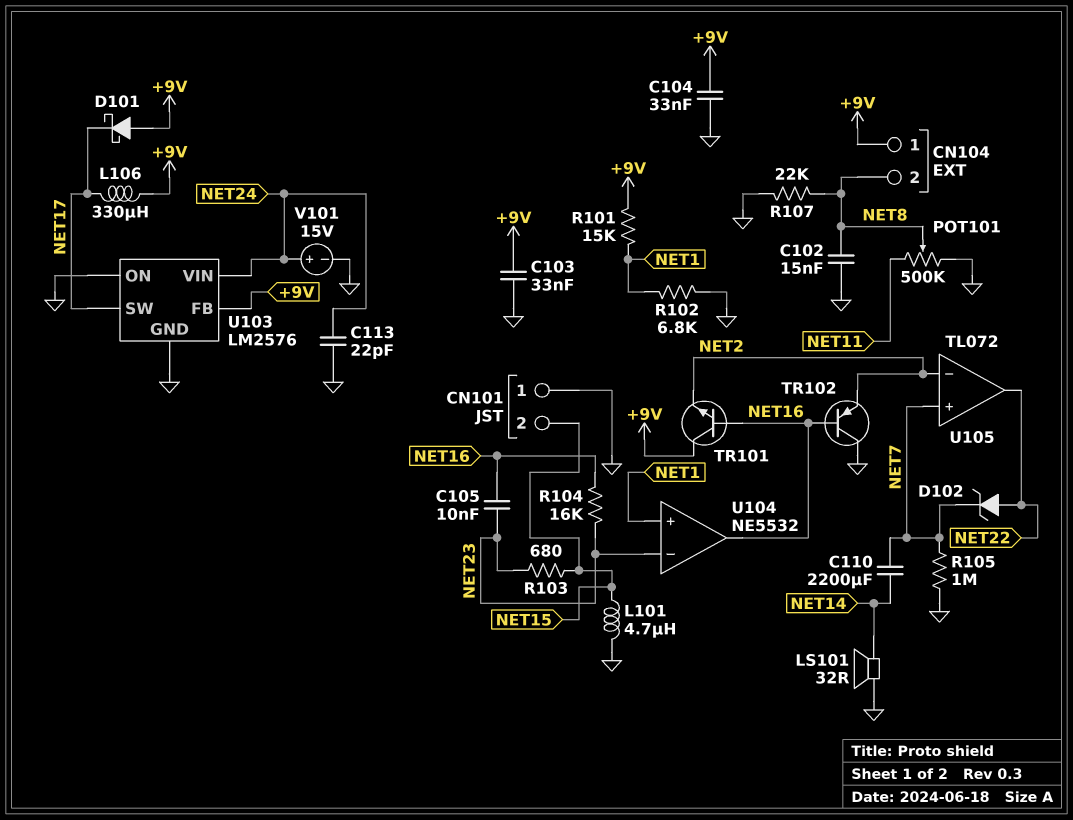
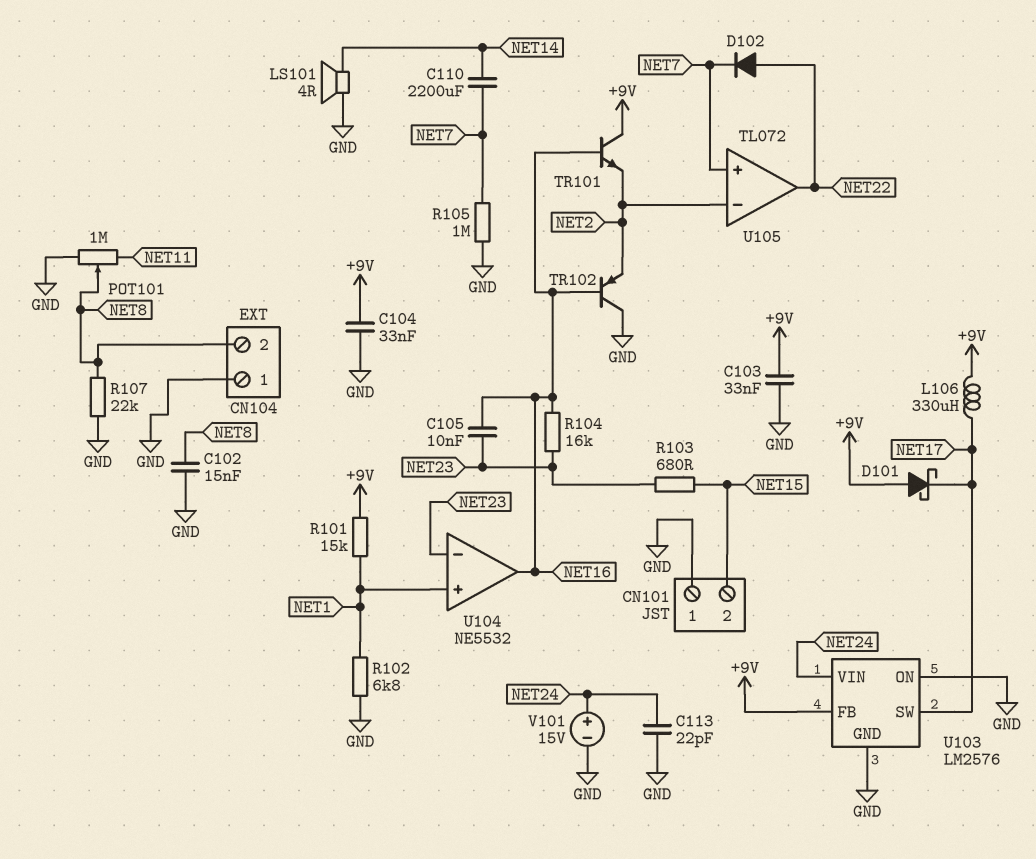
CN104 pin 1: +9V -> GND
D102: zener (A NET22, K NET7) -> diode (A NET22, K NET7)
L101: 4.7uH (GND, NET15) -> none
LS101: speaker 32R (GND, NET14) -> speaker 4R (GND, NET14)
POT101: 500k (GND, NET11, wiper NET8) -> 1M (GND, NET11, wiper NET8)

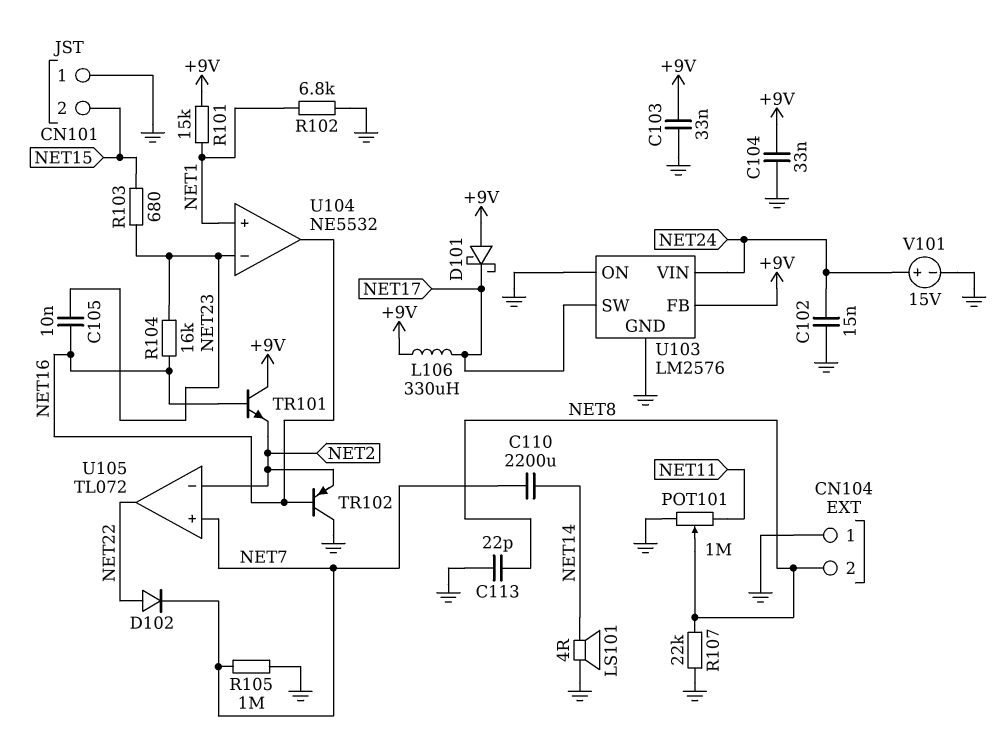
C102: 15nF (GND, NET8) -> 15nF (GND, NET24)
C113: 22pF (GND, NET24) -> 22pF (GND, NET8)

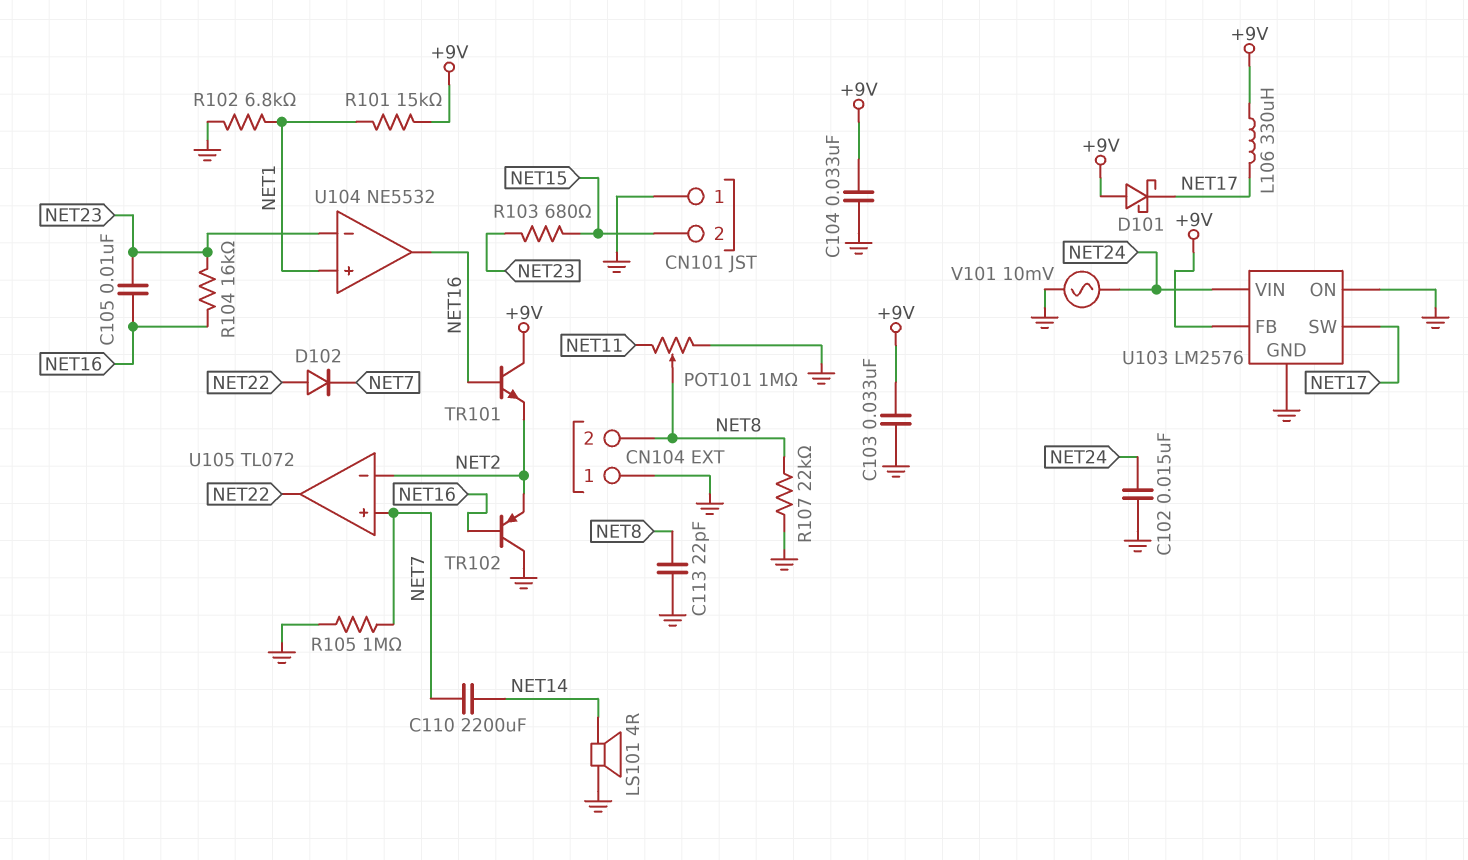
V101: 15V (plus NET24, minus GND) -> AC 10mV (GND, NET24)

